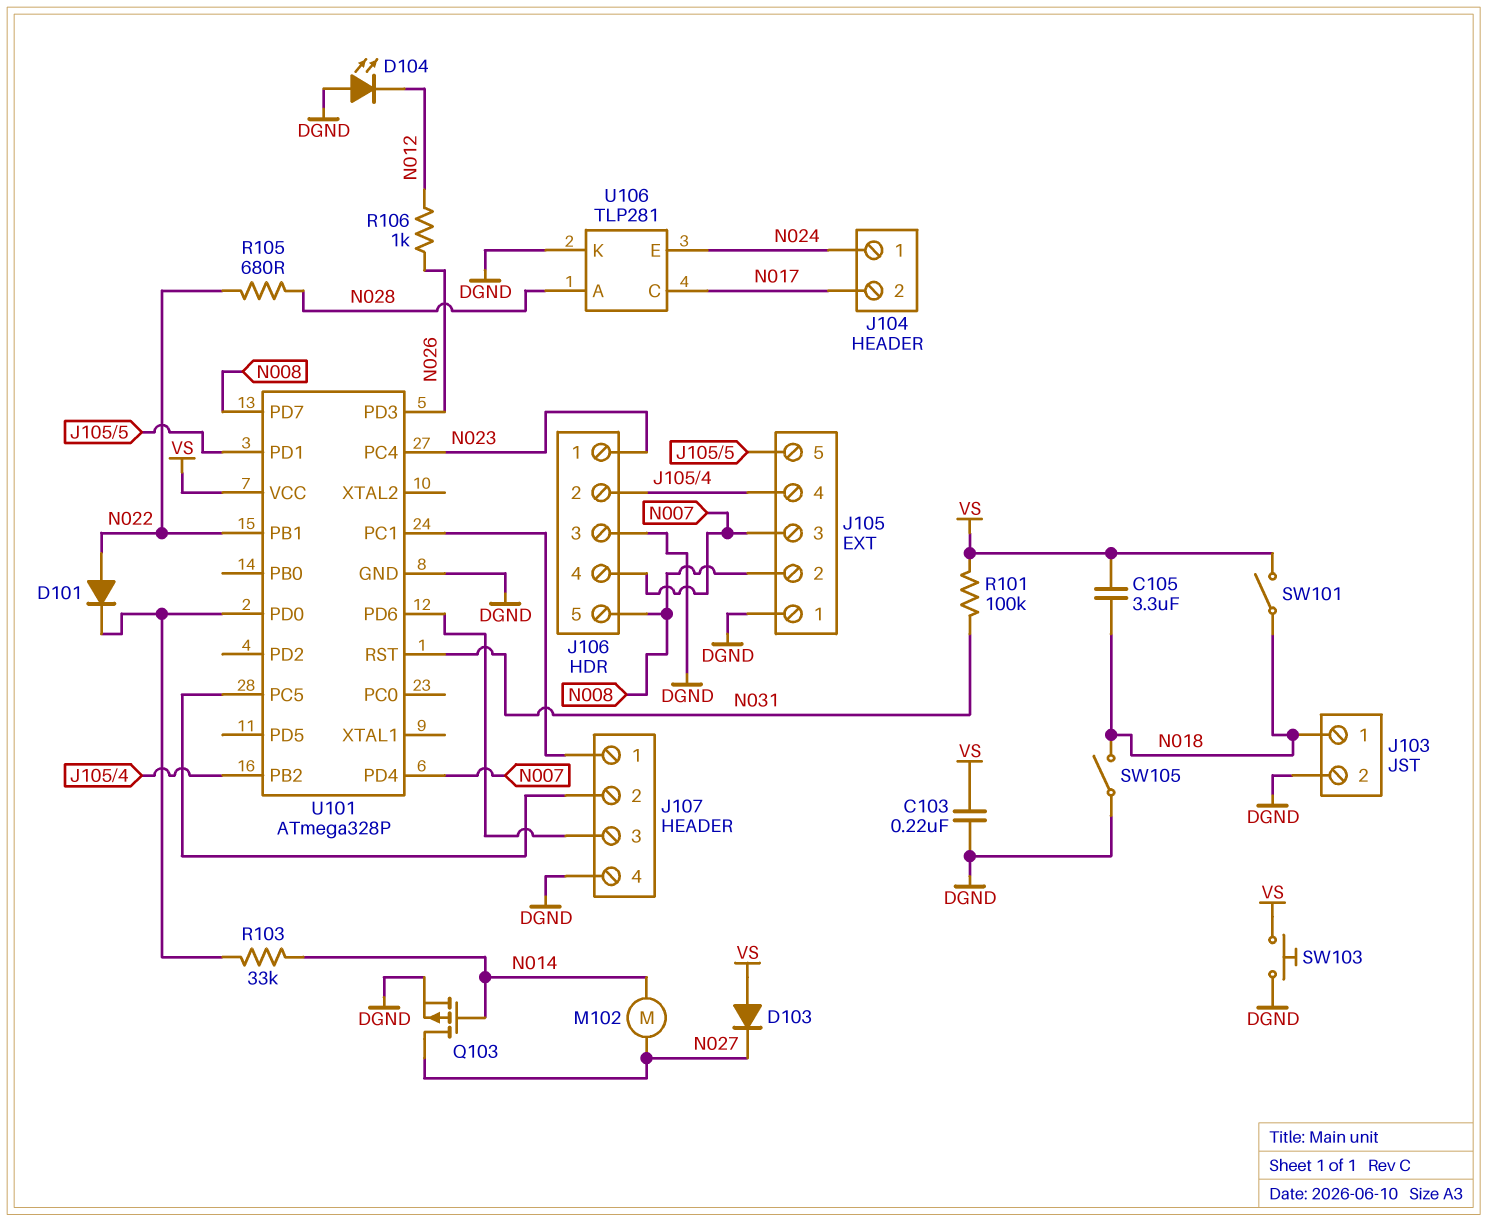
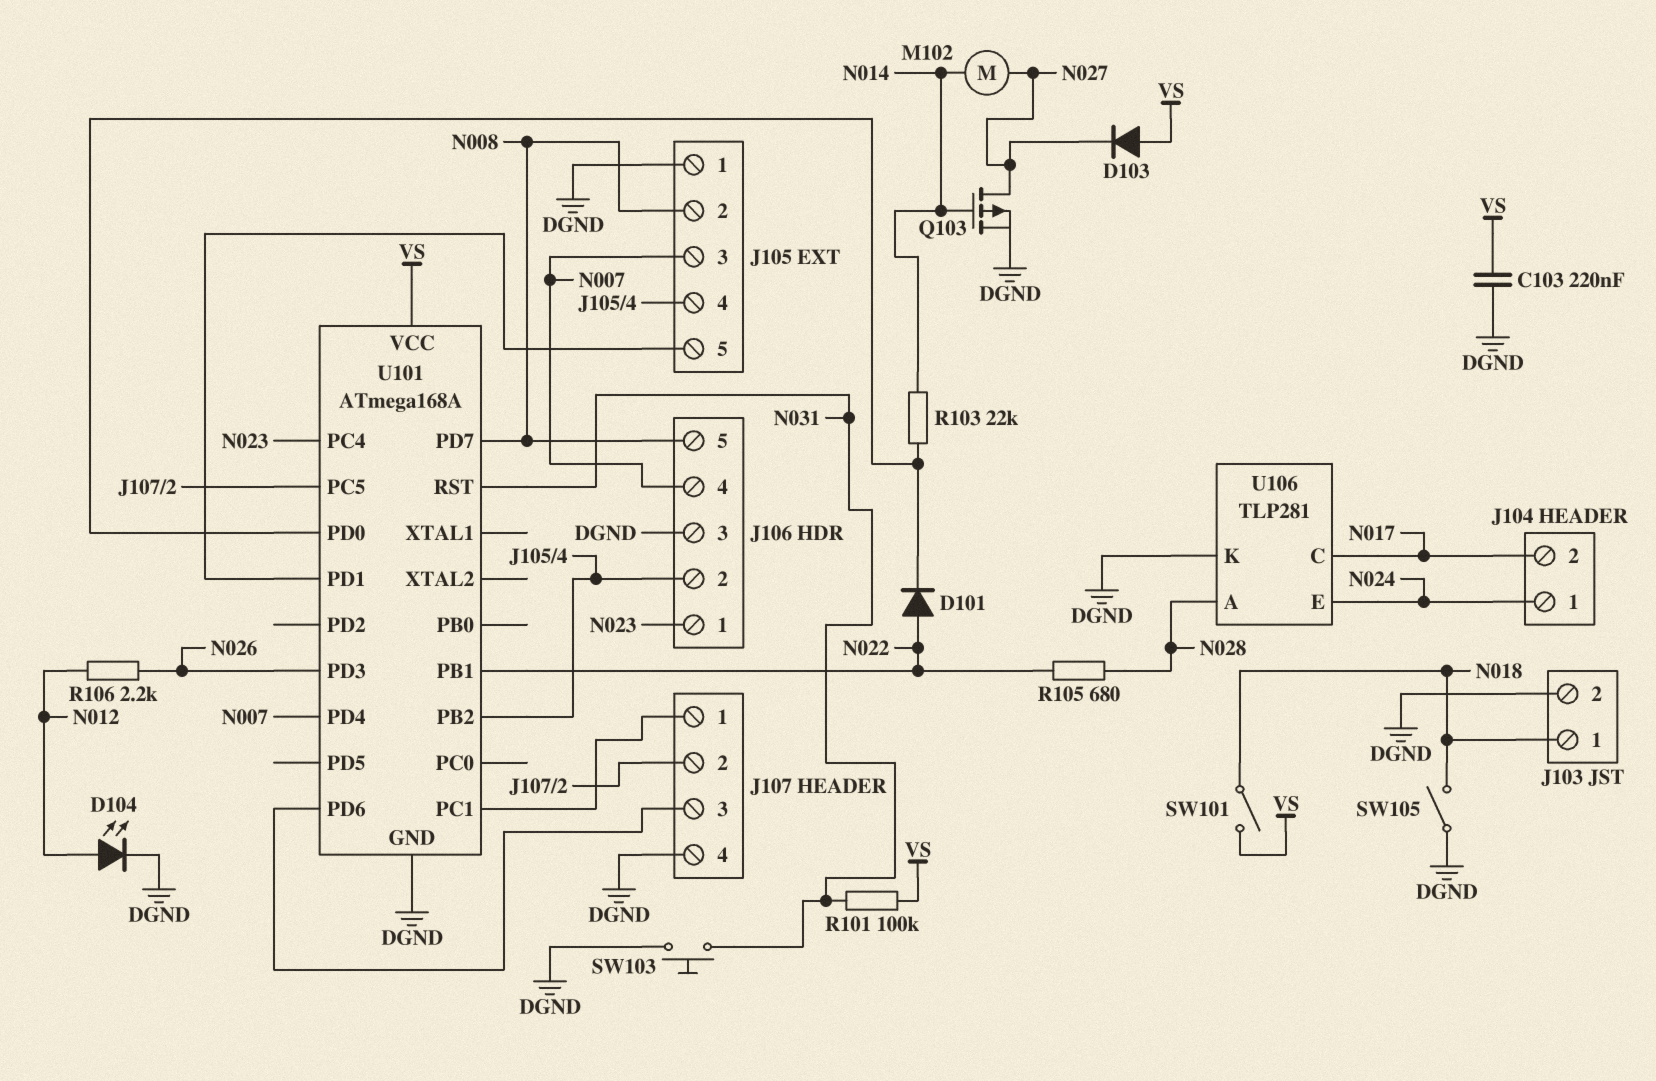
C105: 3.3uF (N018, VS) -> none
D104: LED (A DGND, K N012) -> LED (A N012, K DGND)
R103: 33k (N014, U101/PD0) -> 22k (N014, U101/PD0)
R106: 1k (N012, N026) -> 2.2k (N012, N026)
SW103: button (DGND, VS) -> button (DGND, N031)
U101: ATmega328P -> ATmega168A

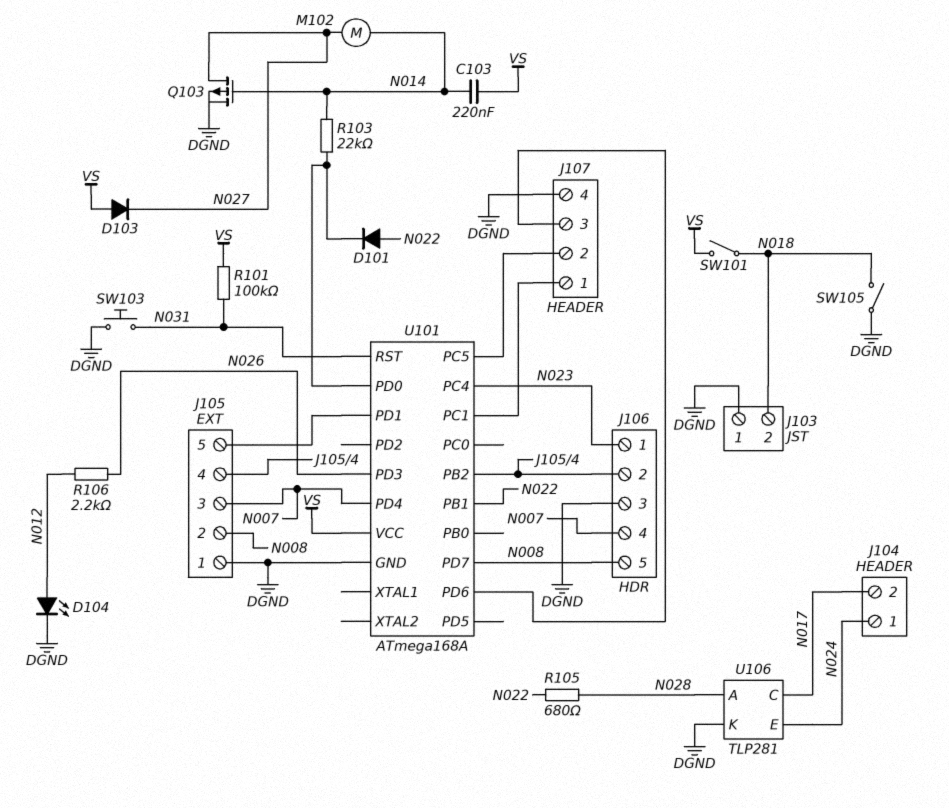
C103: 220nF (DGND, VS) -> 220nF (N014, VS)
J103 pin 1: N018 -> DGND
J103 pin 2: DGND -> N018

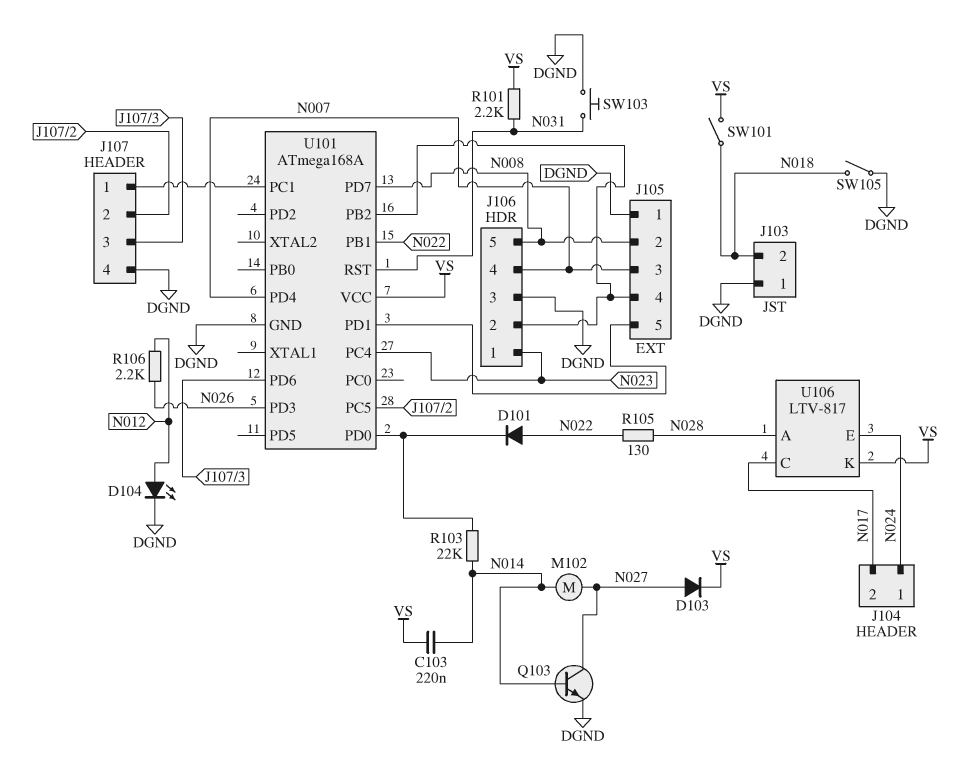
D103: diode (A VS, K N027) -> diode (A N027, K VS)
Q103: PMOS (G N014, D N027, S DGND) -> NPN (B N014, C N027, E DGND)
R101: 100k (N031, VS) -> 2.2k (N031, VS)
R105: 680 (N022, N028) -> 130 (N022, N028)
U106: TLP281 -> LTV-817
U106 pin K: DGND -> VS

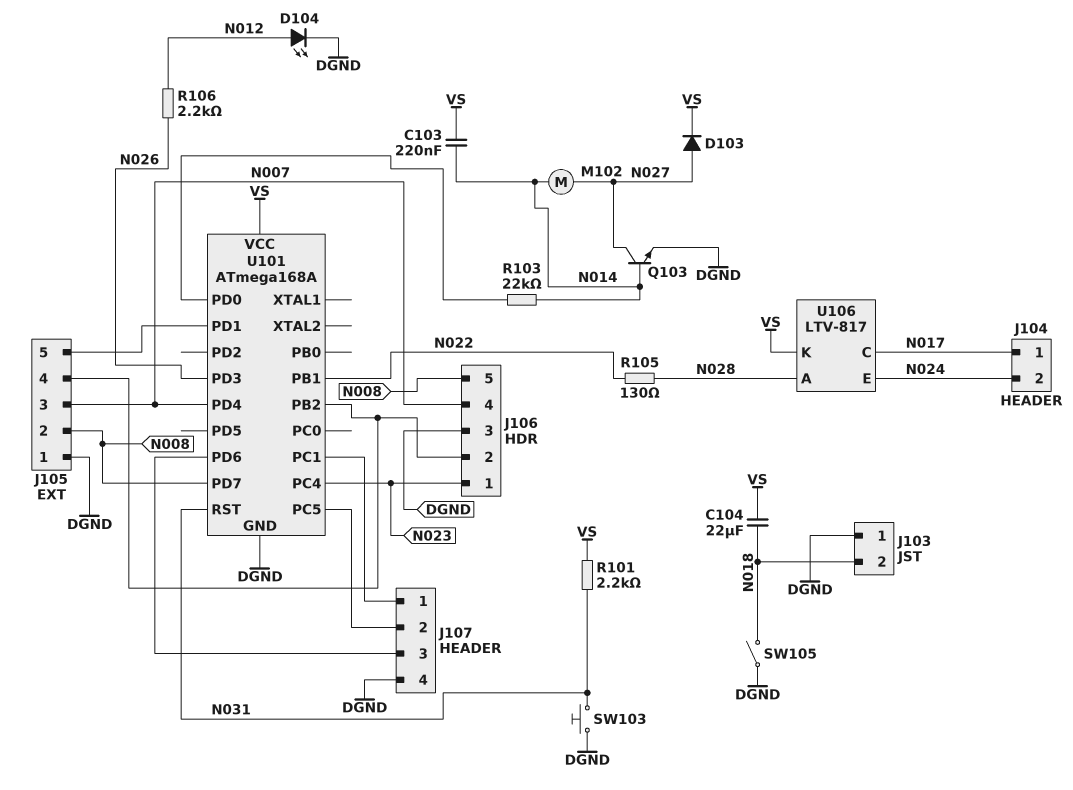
C104: none -> 22uF (N018, VS)
D101: diode (A N022, K U101/PD0) -> none
J104 pin 1: N024 -> N017
J104 pin 2: N017 -> N024
SW101: switch (N018, VS) -> none

